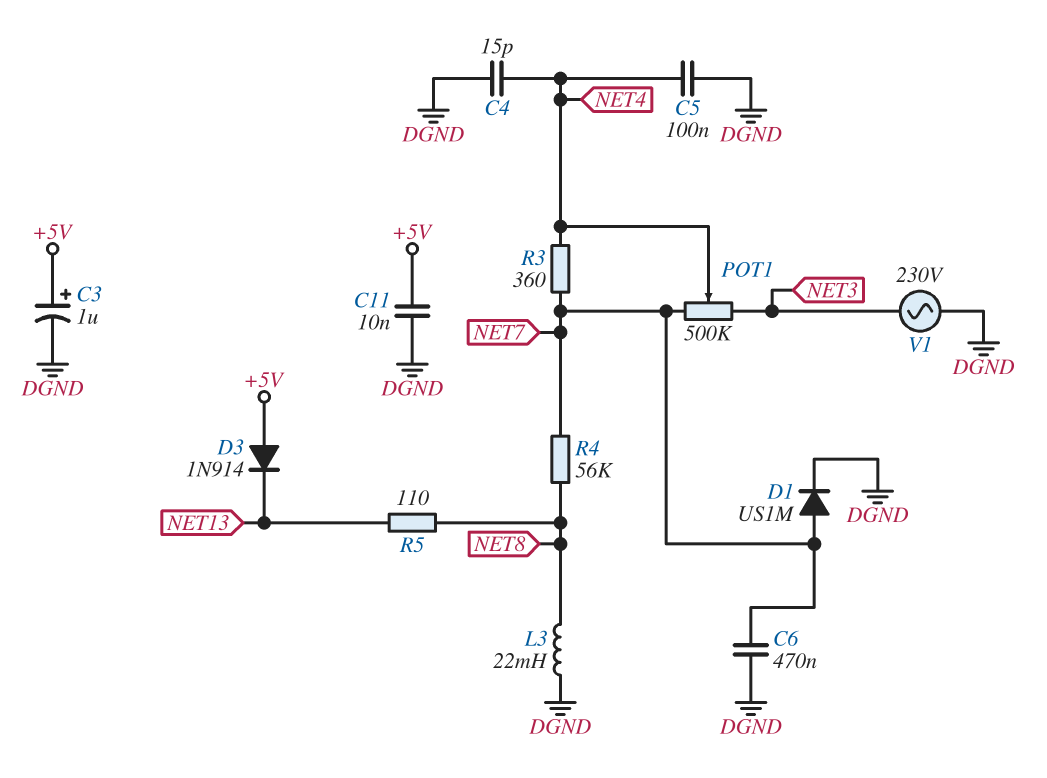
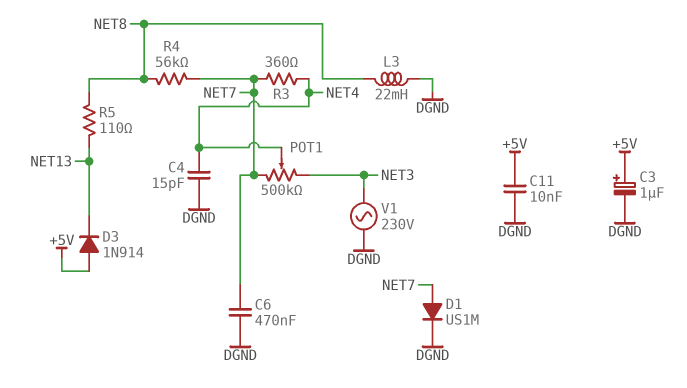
C5: 100nF (DGND, NET4) -> none

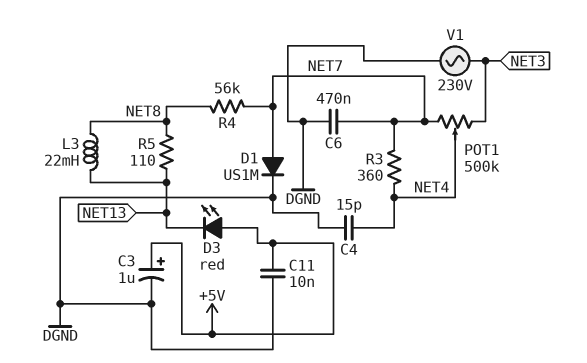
D3: diode 1N914 (A +5V, K NET13) -> LED red (A +5V, K NET13)
L3: 22mH (DGND, NET8) -> 22mH (NET8, NET13)

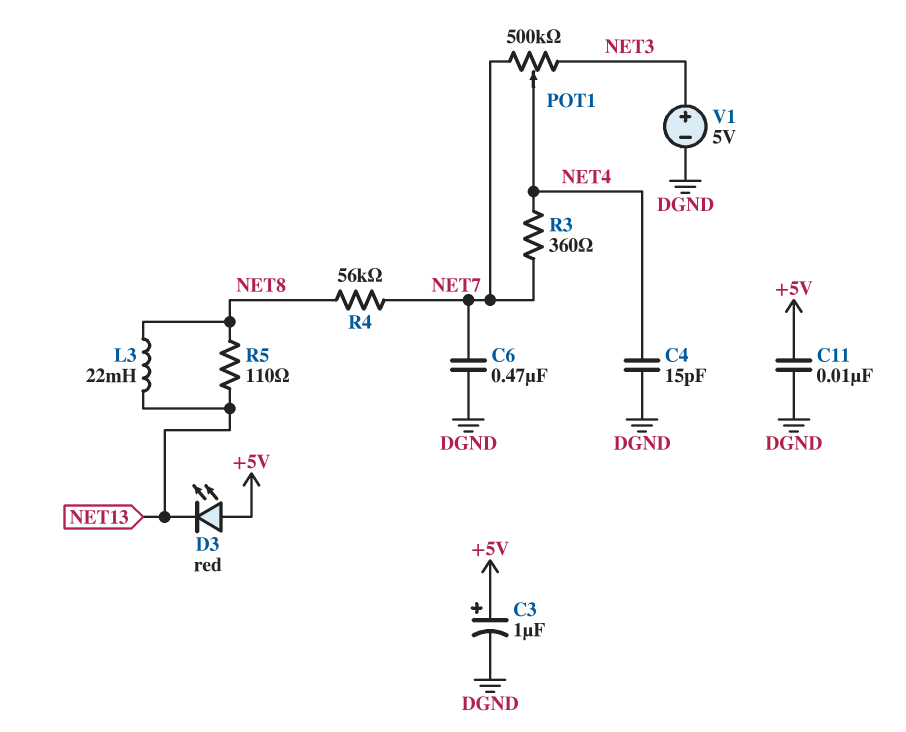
D1: diode US1M (A NET7, K DGND) -> none
V1: AC 230V (DGND, NET3) -> 5V (plus NET3, minus DGND)

